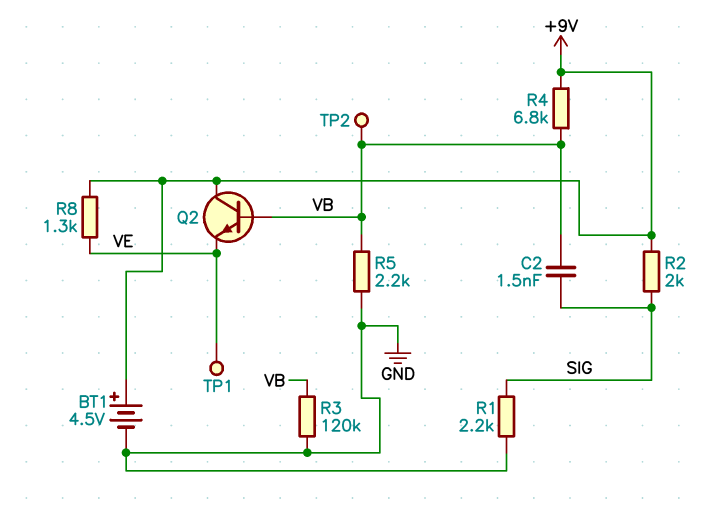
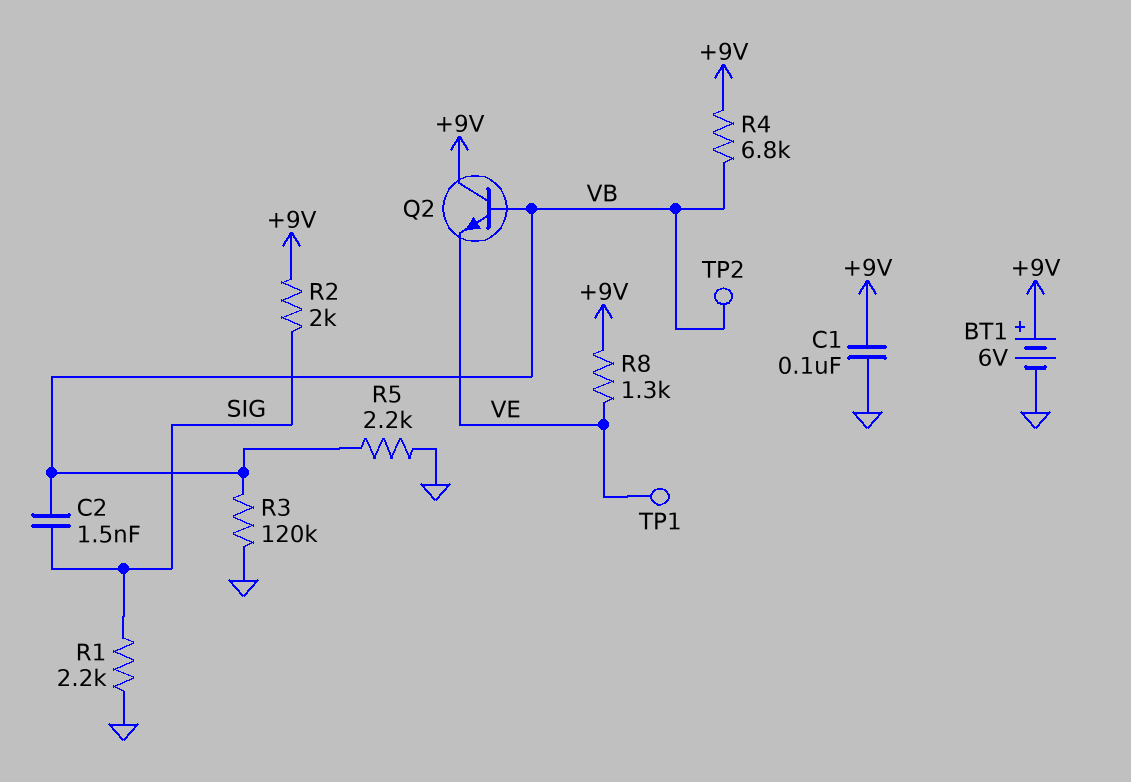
BT1: 4.5V (plus +9V, minus GND) -> 6V (plus +9V, minus GND)
C1: none -> 100nF (+9V, GND)

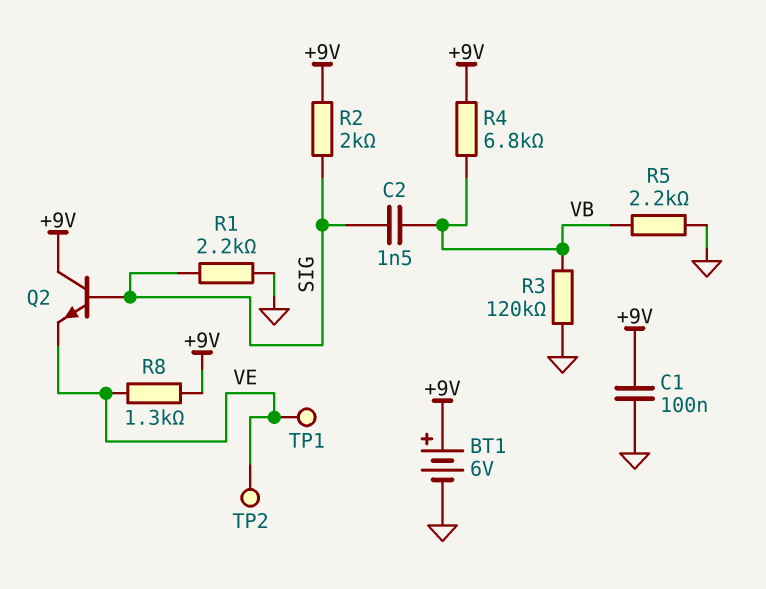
Q2: NPN (B VB, C +9V, E VE) -> NPN (B SIG, C +9V, E VE)
TP2: test point (VB) -> test point (VE)

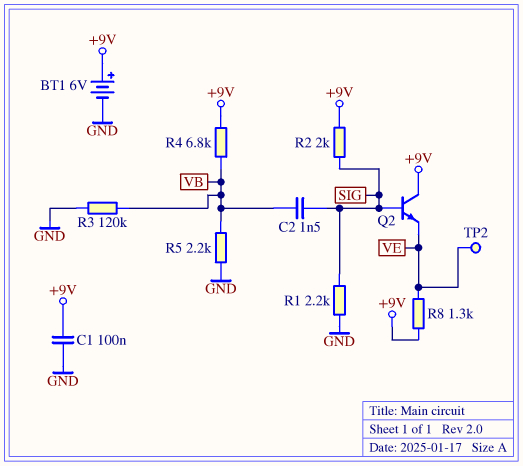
TP1: test point (VE) -> none

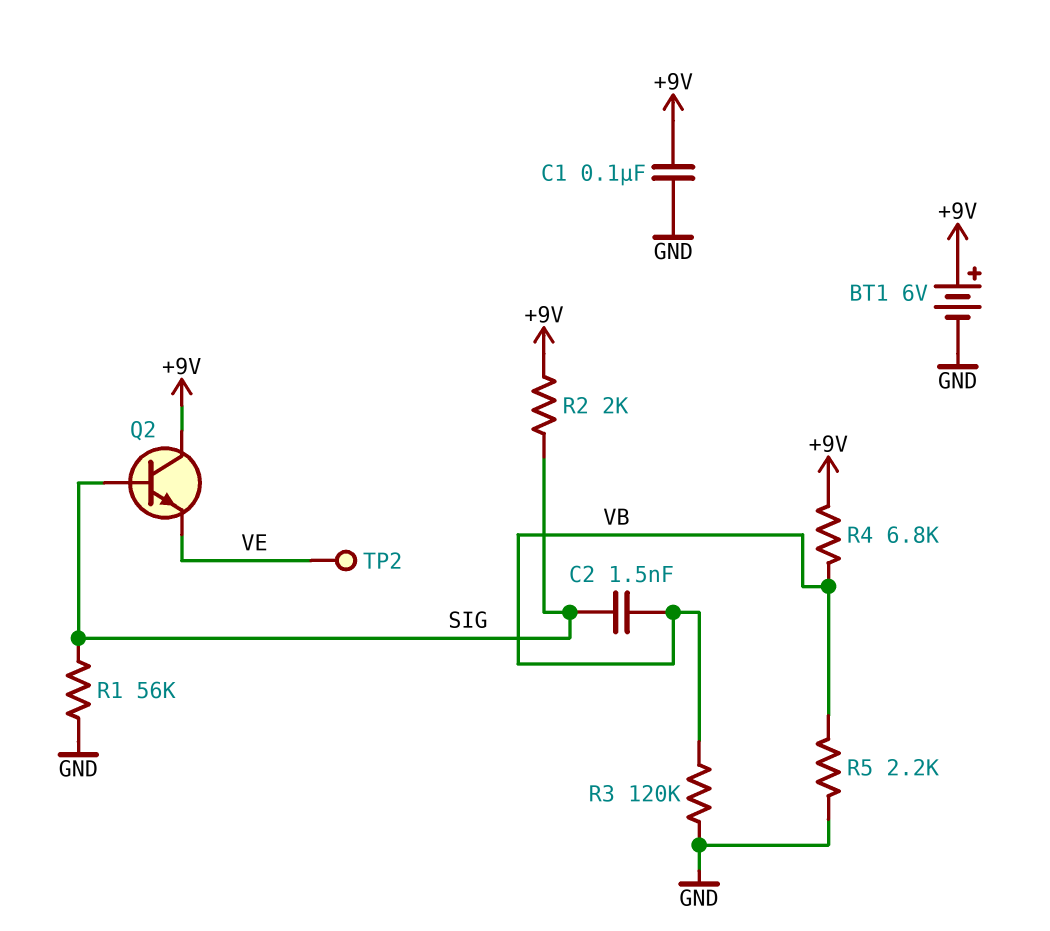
R1: 2.2k (GND, SIG) -> 56k (GND, SIG)
R8: 1.3k (+9V, VE) -> none

